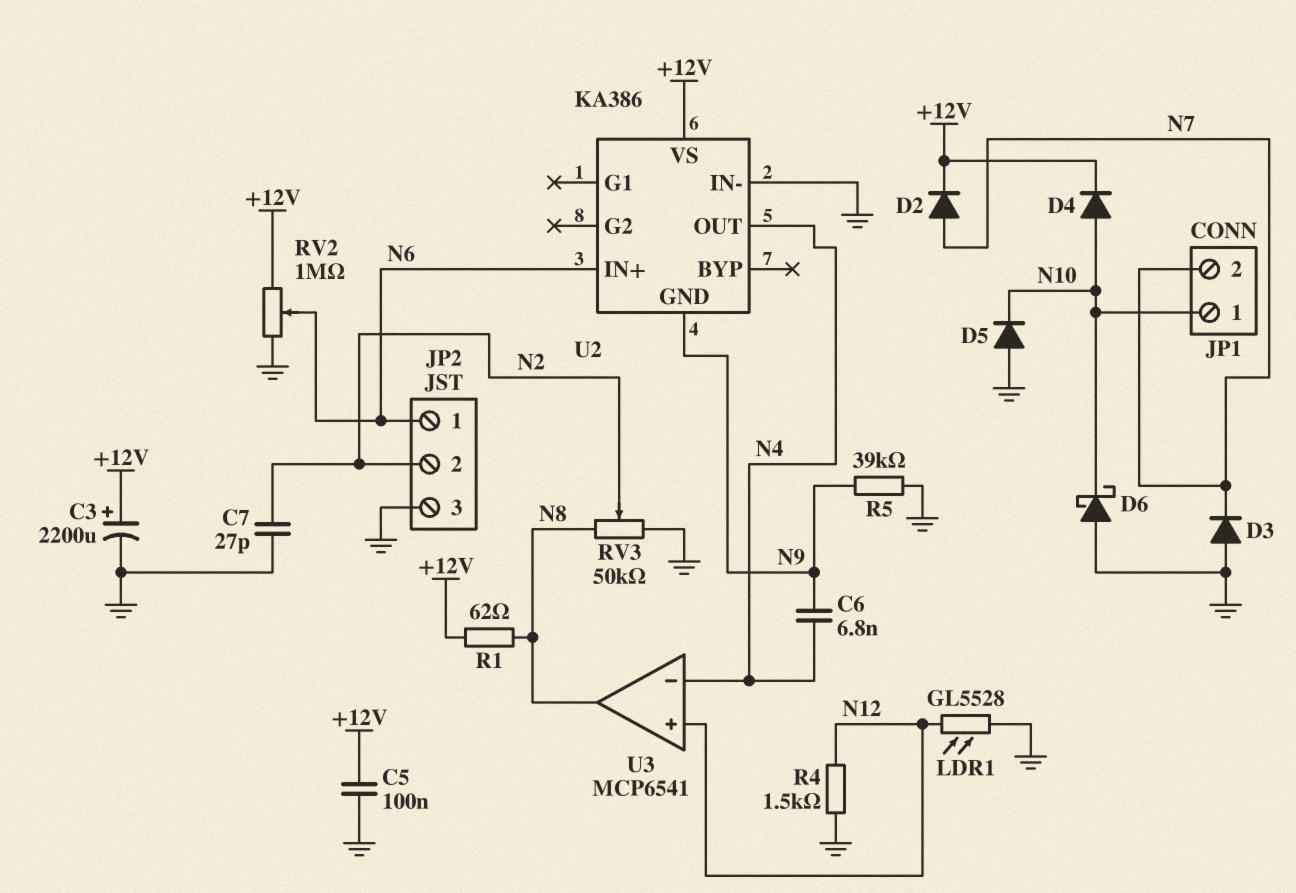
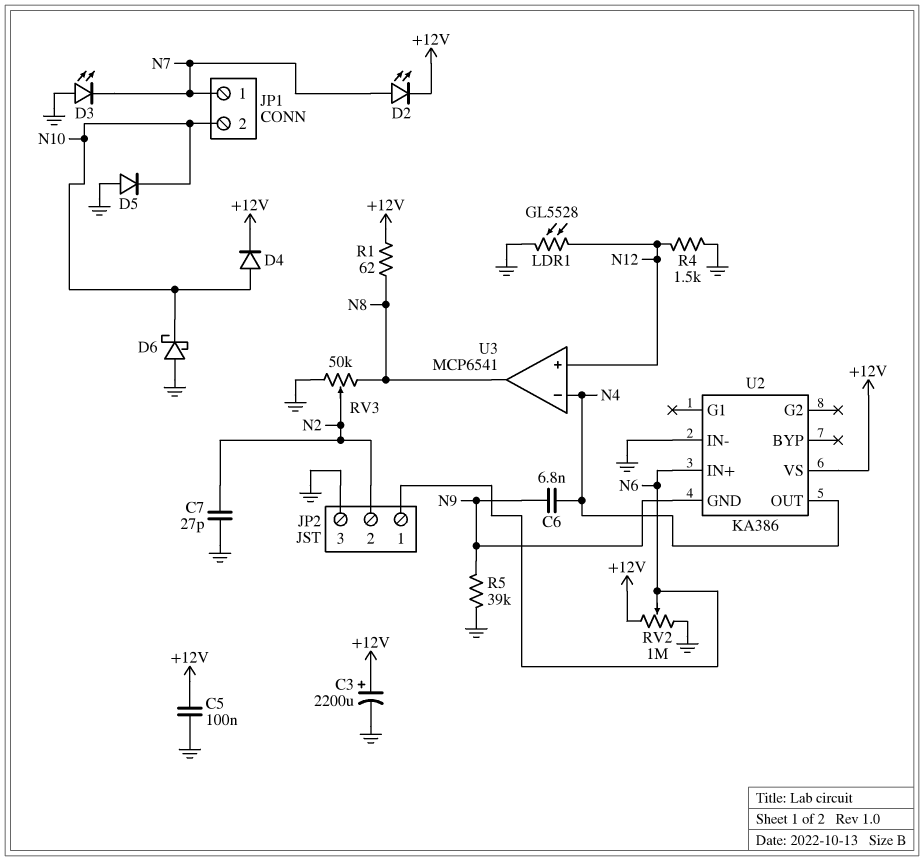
D2: diode (A N7, K +12V) -> LED (A N7, K +12V)
D3: diode (A GND, K N7) -> LED (A GND, K N7)
JP1 pin 1: N10 -> N7
JP1 pin 2: N7 -> N10

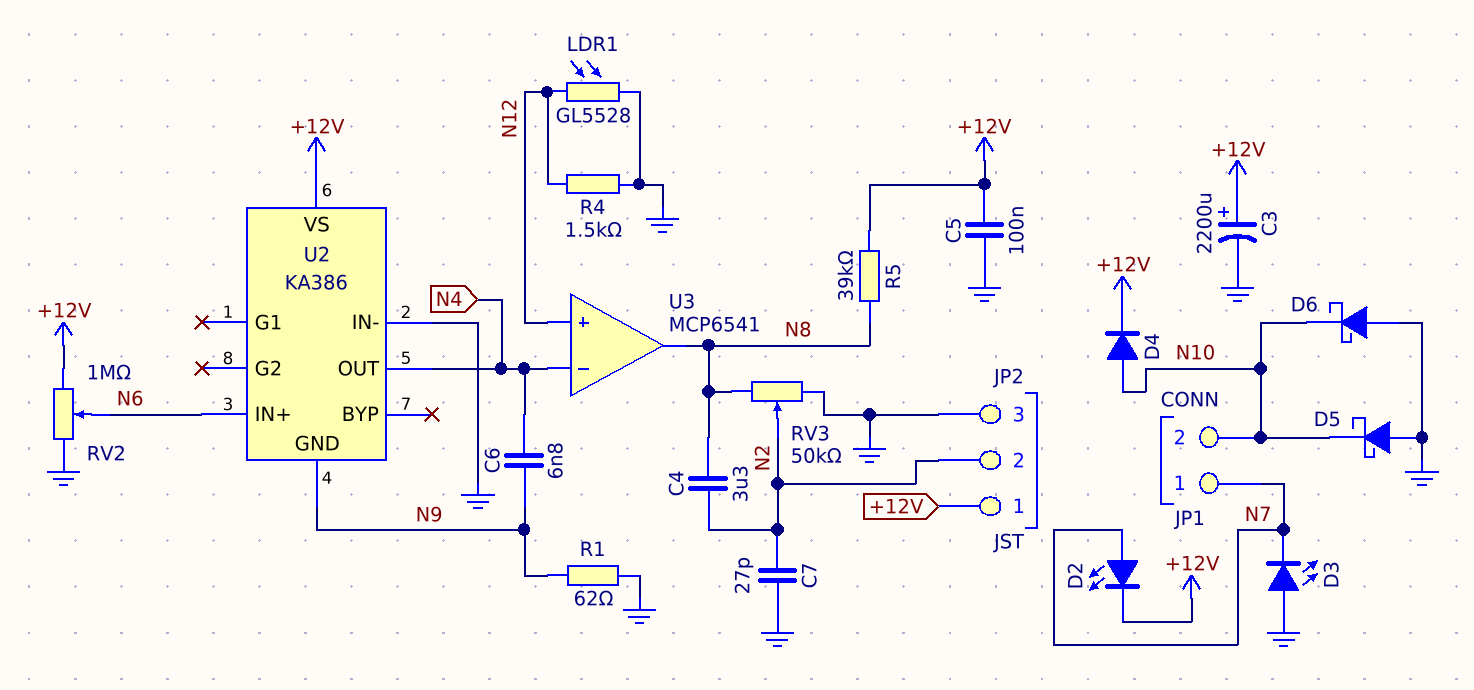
C4: none -> 3.3uF (N2, N8)
D5: diode (A GND, K N10) -> schottky (A GND, K N10)
JP2 pin 1: N6 -> +12V
R1: 62 (+12V, N8) -> 62 (GND, N9)
R5: 39k (GND, N9) -> 39k (+12V, N8)

